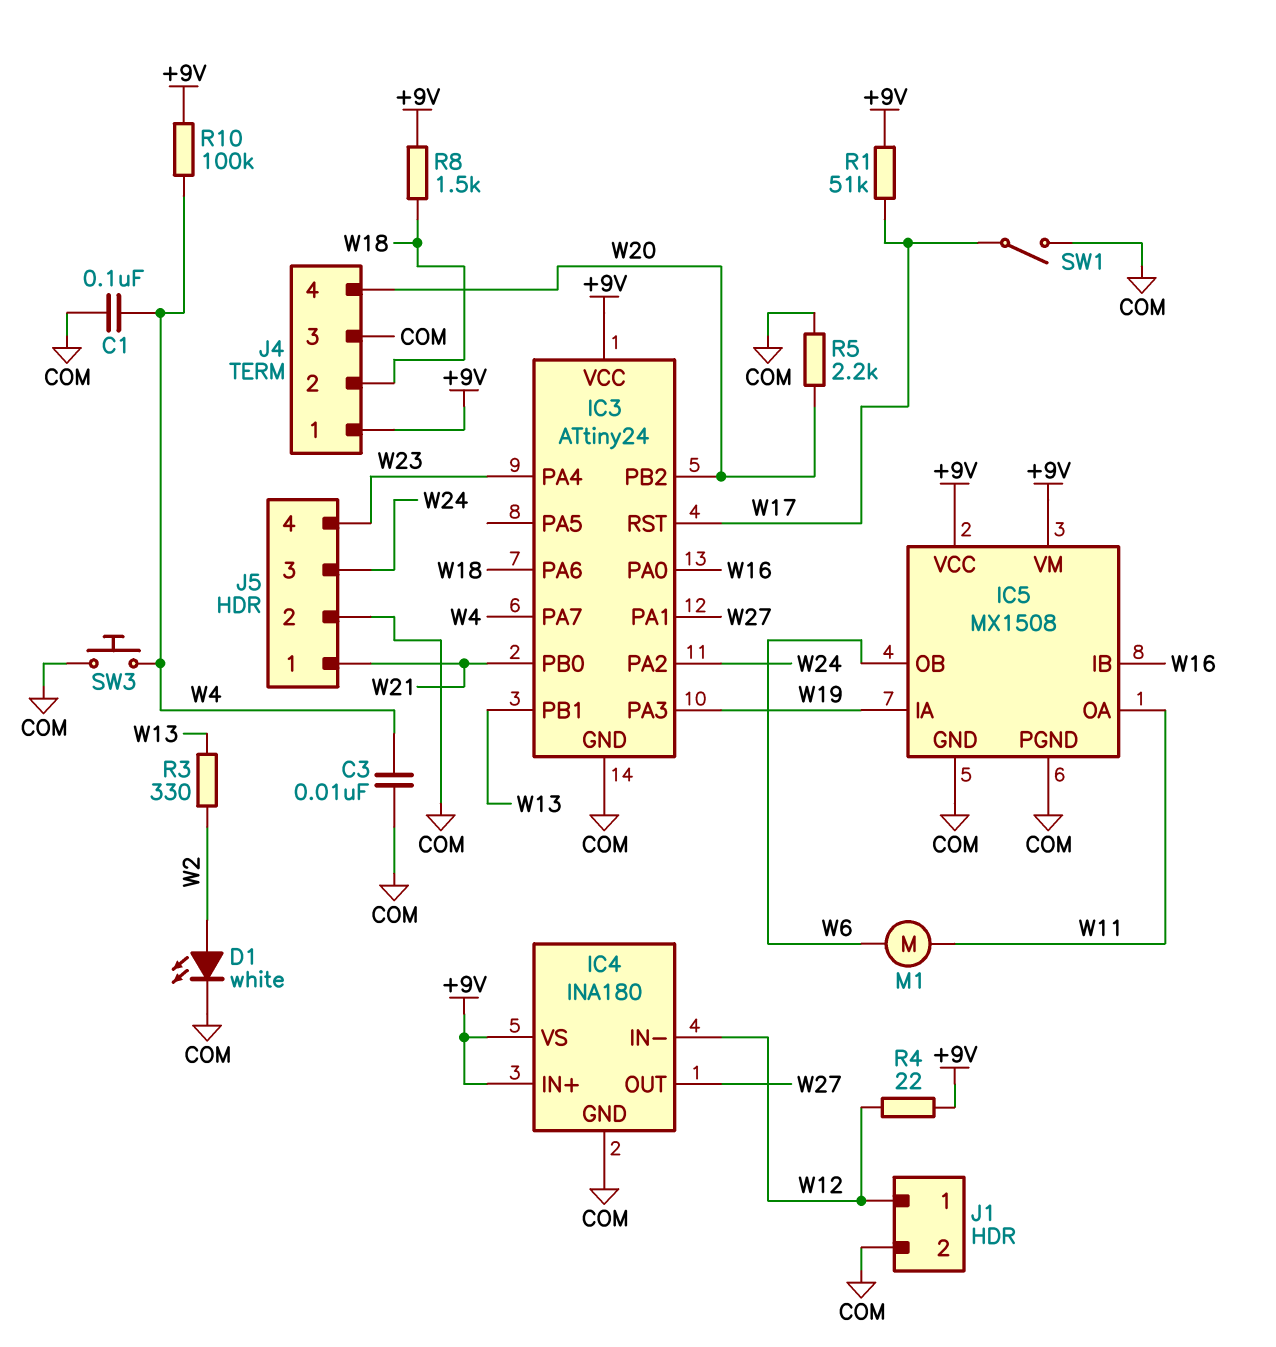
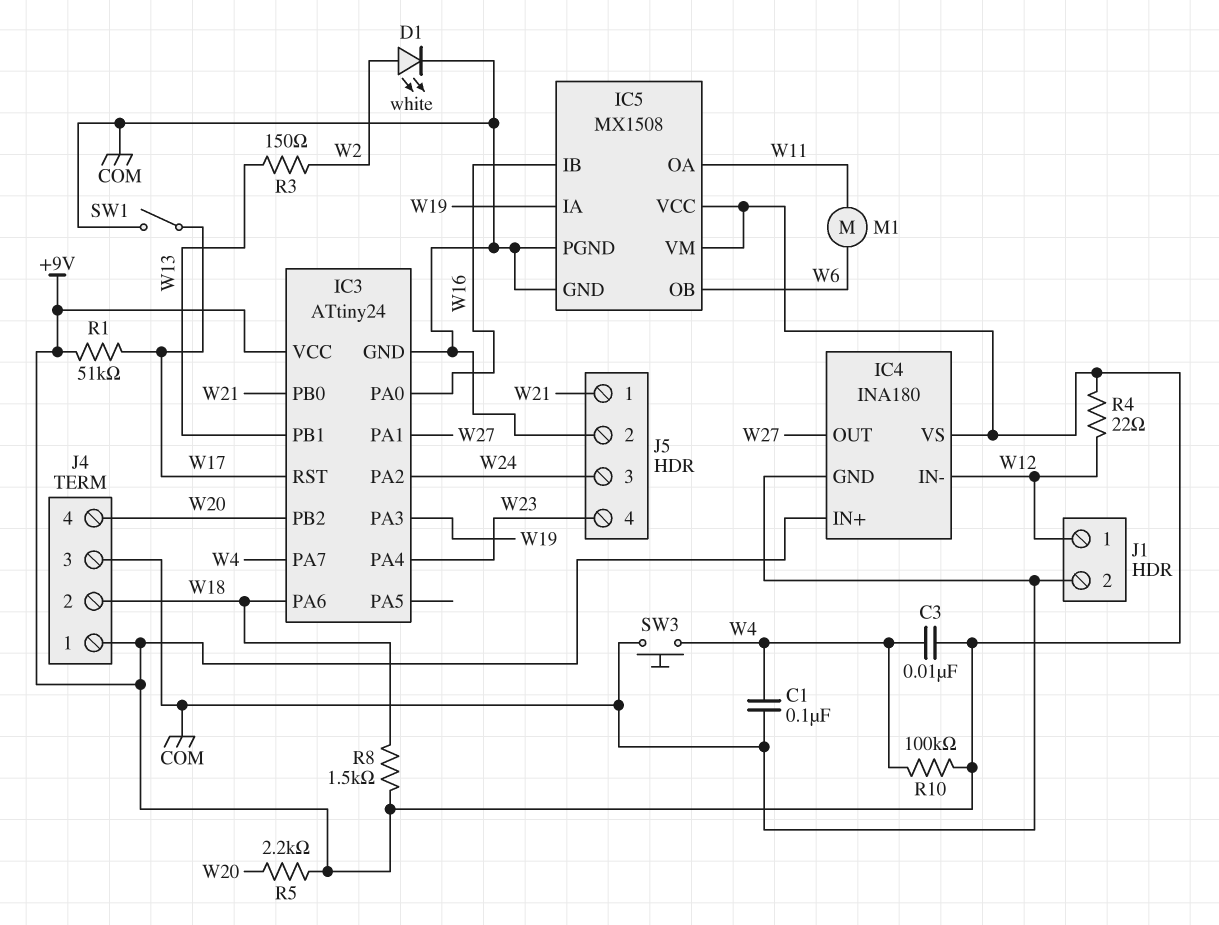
C3: 10nF (COM, W4) -> 10nF (+9V, W4)
R3: 330 (W2, W13) -> 150 (W2, W13)
R5: 2.2k (COM, W20) -> 2.2k (+9V, W20)

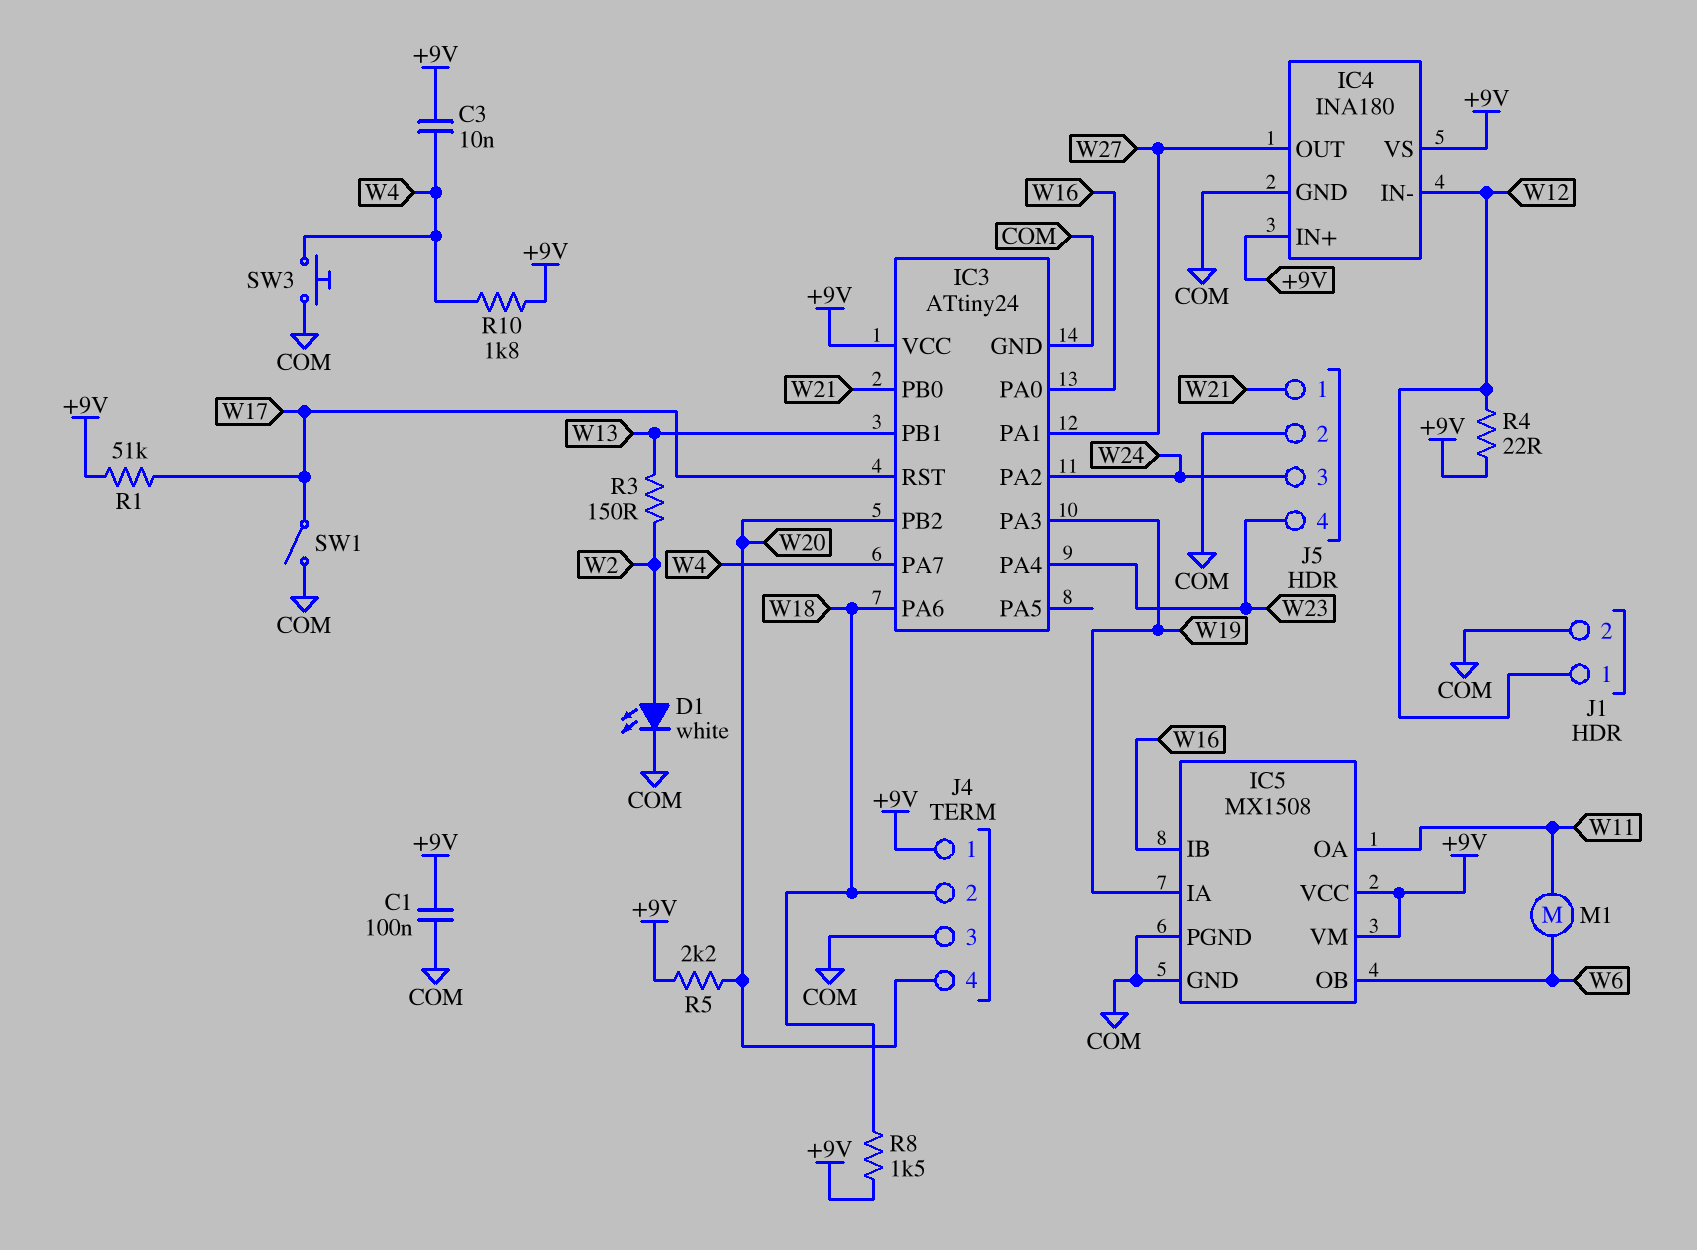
C1: 100nF (COM, W4) -> 100nF (+9V, COM)
R10: 100k (+9V, W4) -> 1.8k (+9V, W4)

